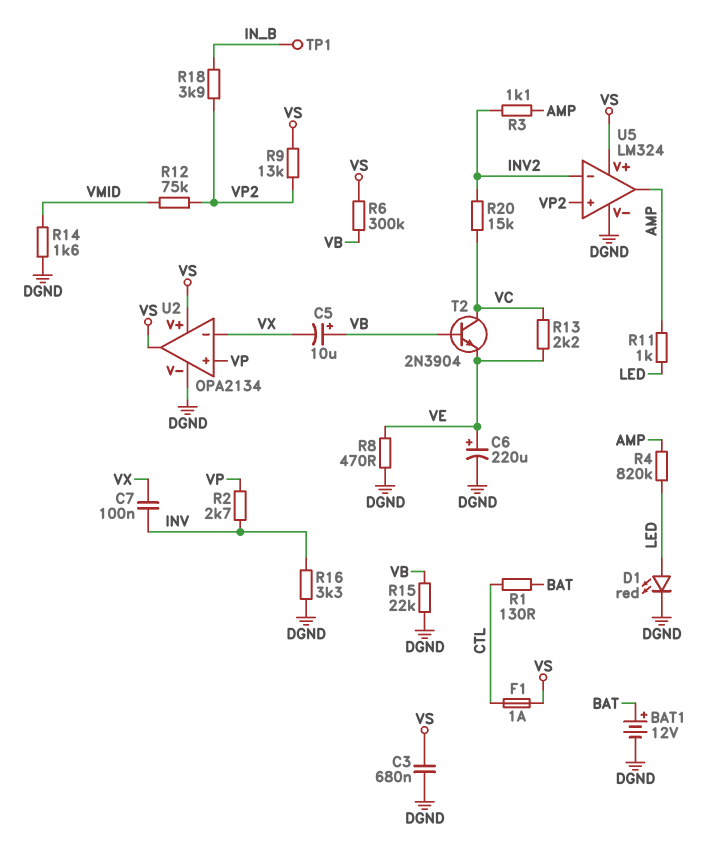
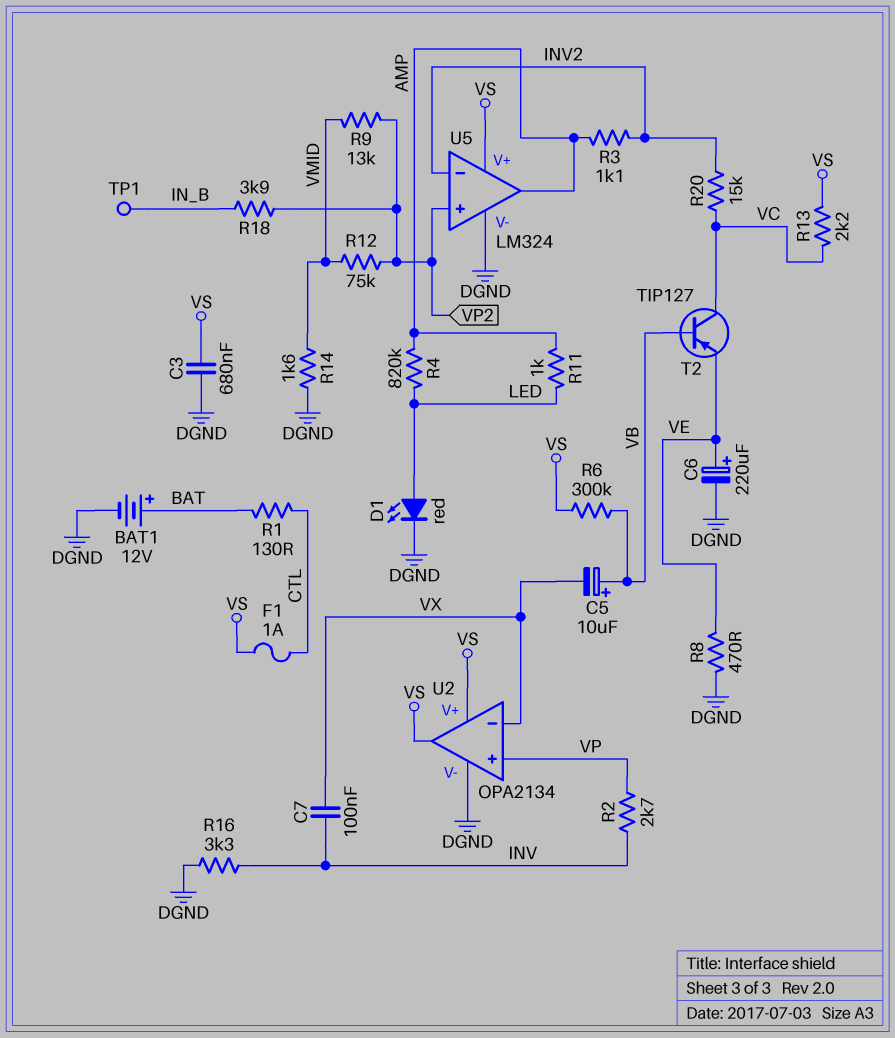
R9: 13k (VP2, VS) -> 13k (VMID, VP2)
R13: 2.2k (VC, VE) -> 2.2k (VC, VS)
R15: 22k (DGND, VB) -> none
T2: NPN 2N3904 (B VB, C VC, E VE) -> PNP TIP127 (B VB, C VC, E VE)

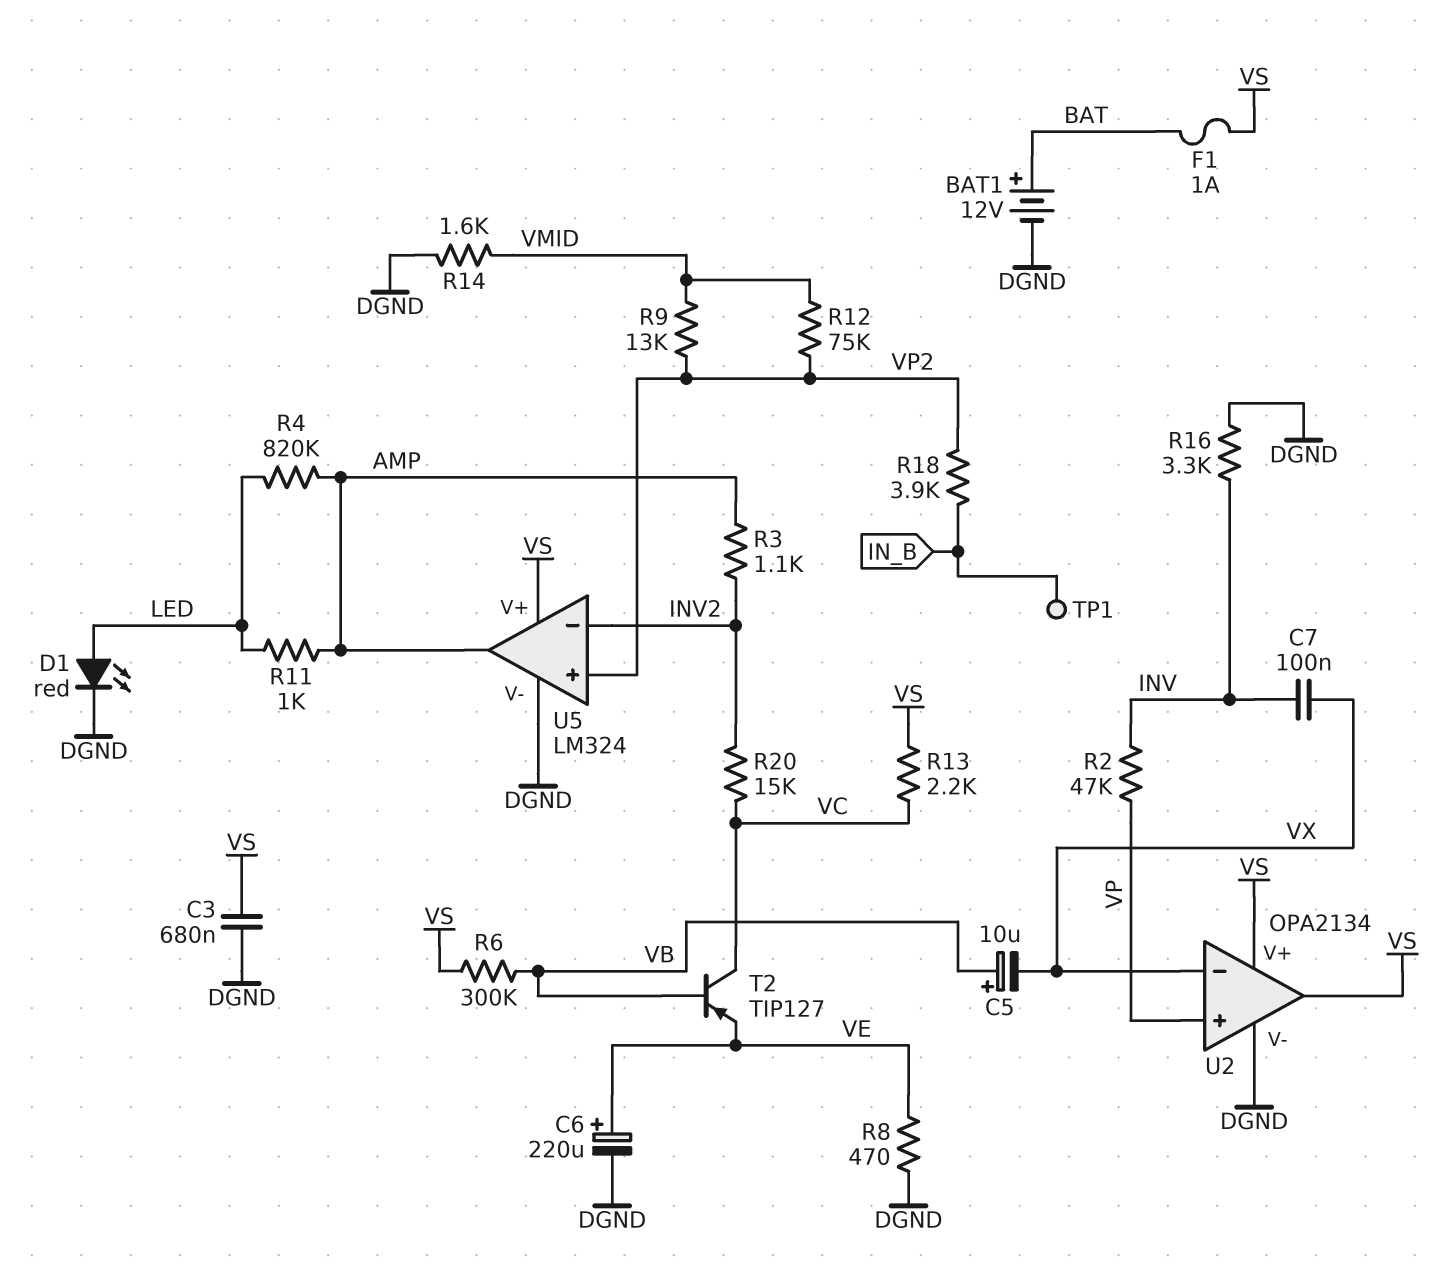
F1: 1A (CTL, VS) -> 1A (BAT, VS)
R1: 130 (BAT, CTL) -> none
R2: 2.7k (INV, VP) -> 47k (INV, VP)

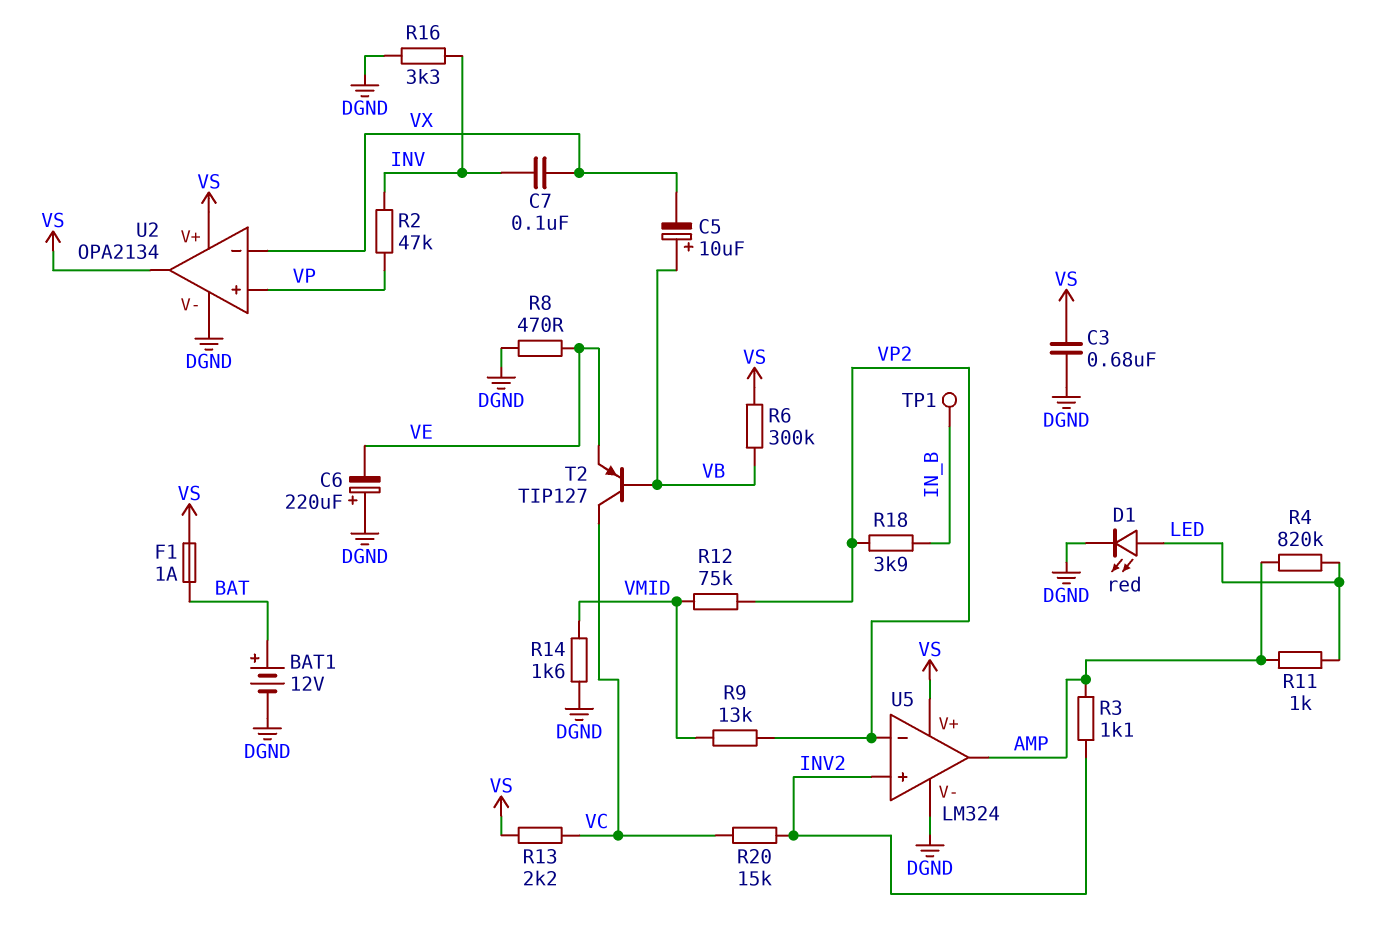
C6: 220uF (plus VE, minus DGND) -> 220uF (plus DGND, minus VE)
U5 pin in+: VP2 -> INV2
U5 pin in-: INV2 -> VP2

